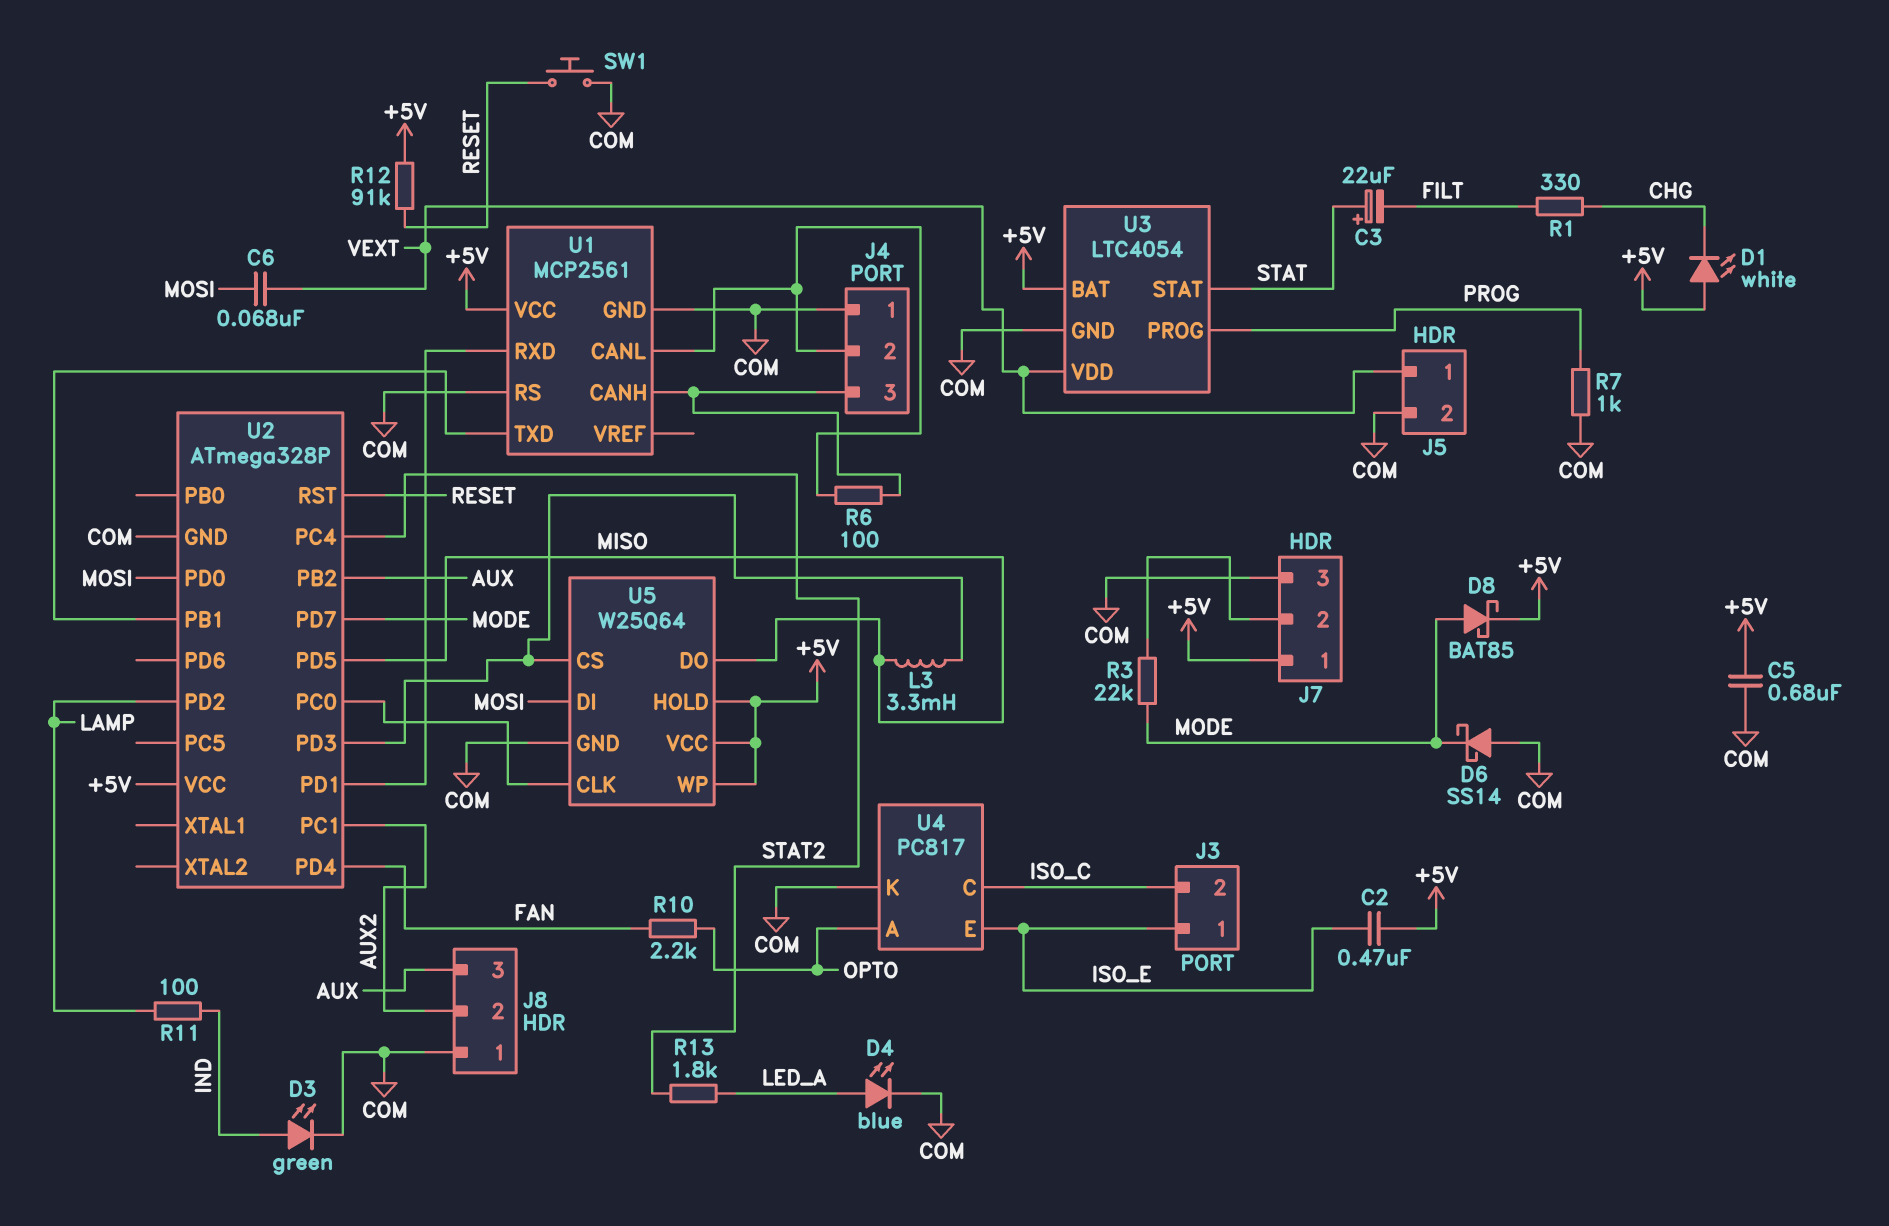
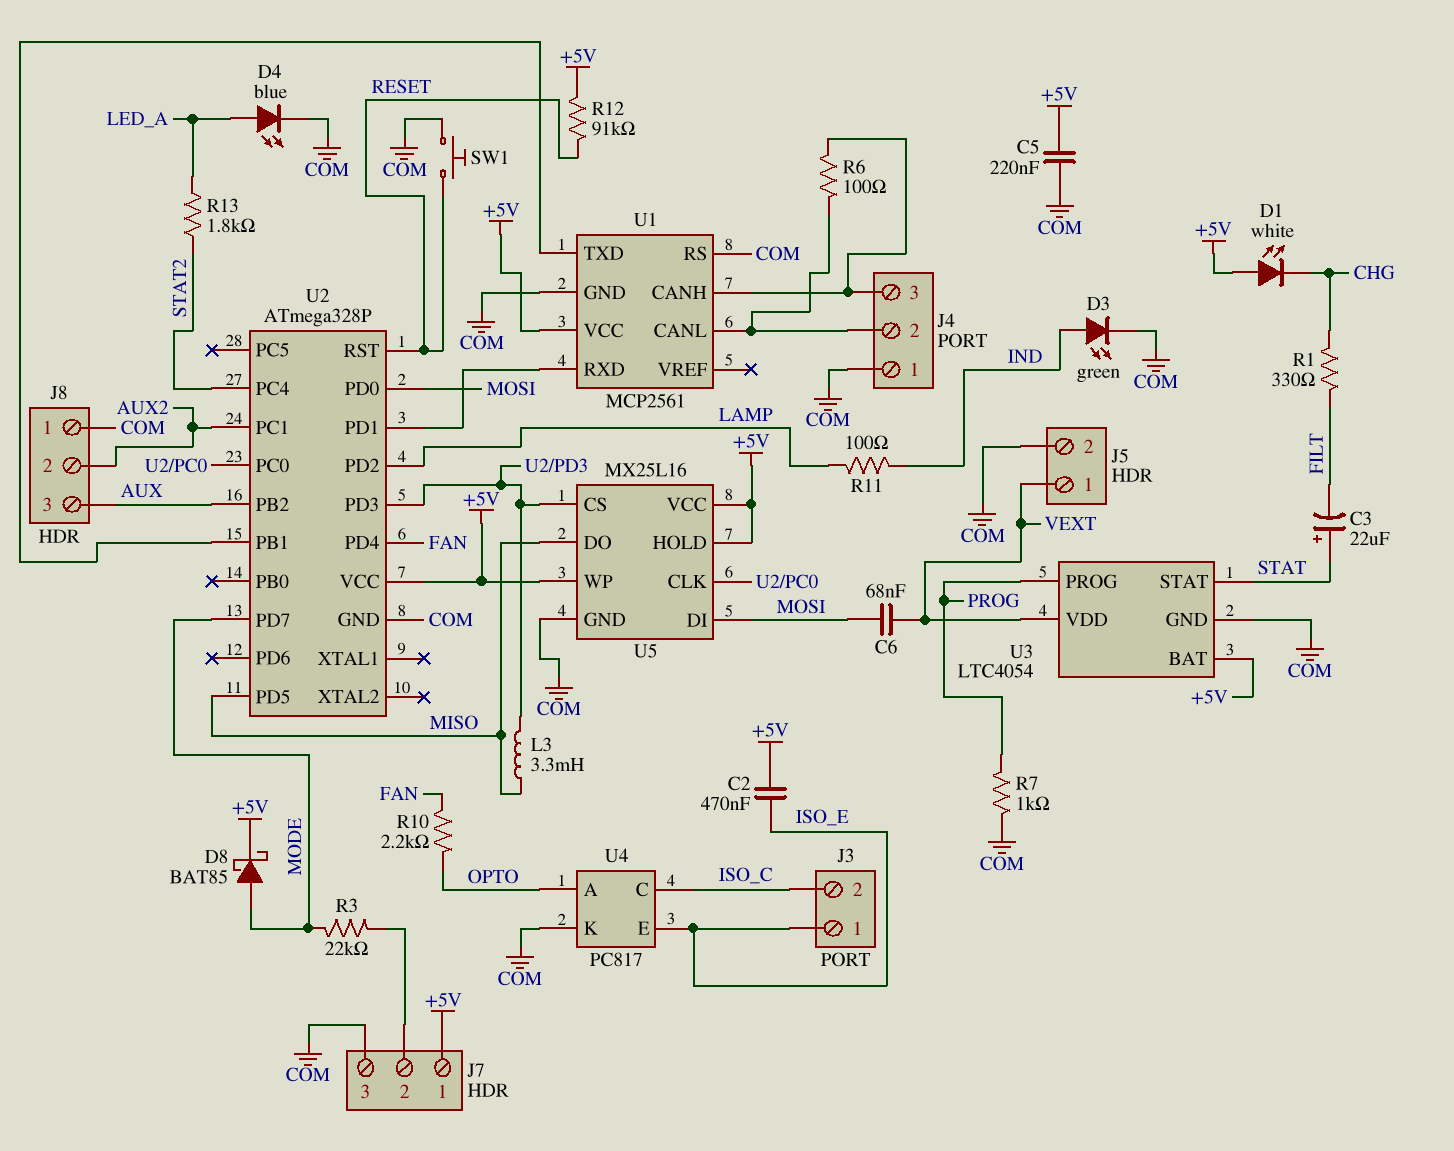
C5: 680nF (+5V, COM) -> 220nF (+5V, COM)
D6: schottky SS14 (A COM, K MODE) -> none
U5: W25Q64 -> MX25L16

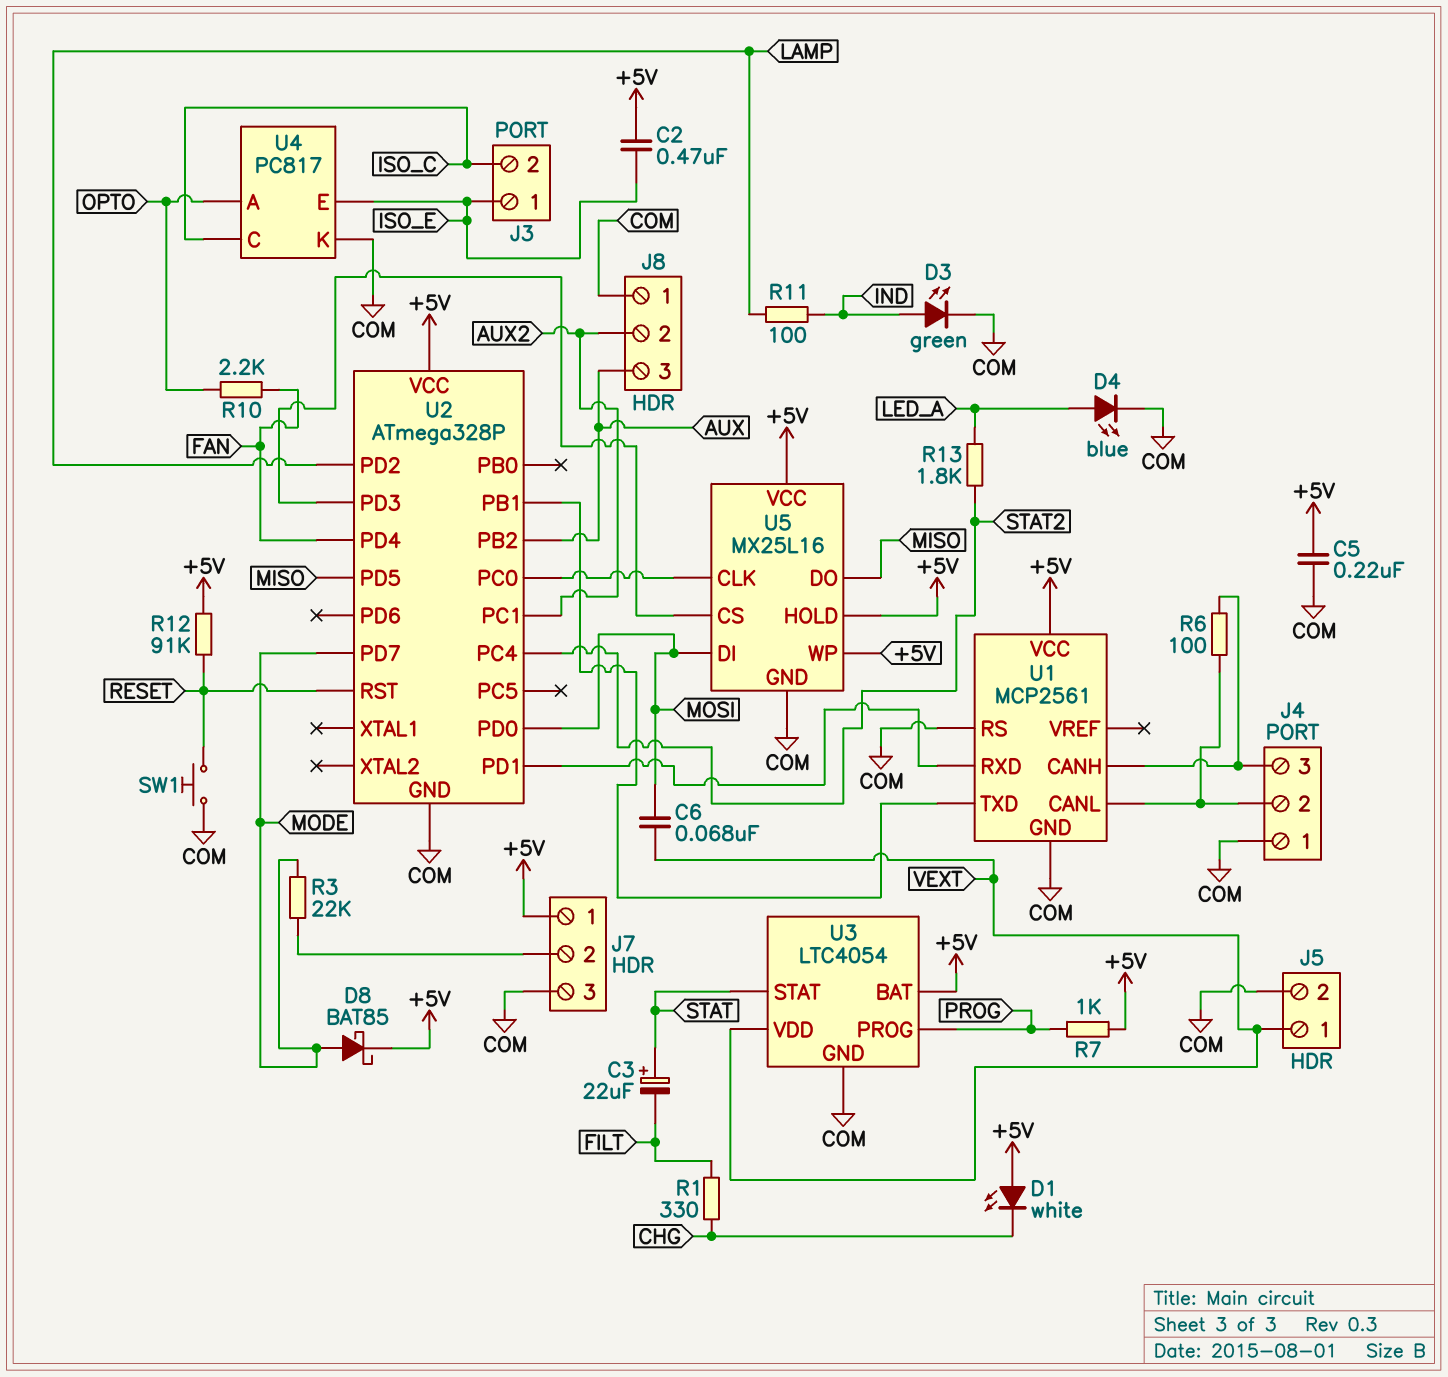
L3: 3.3mH (MISO, U2/PD3) -> none
R7: 1k (COM, PROG) -> 1k (+5V, PROG)

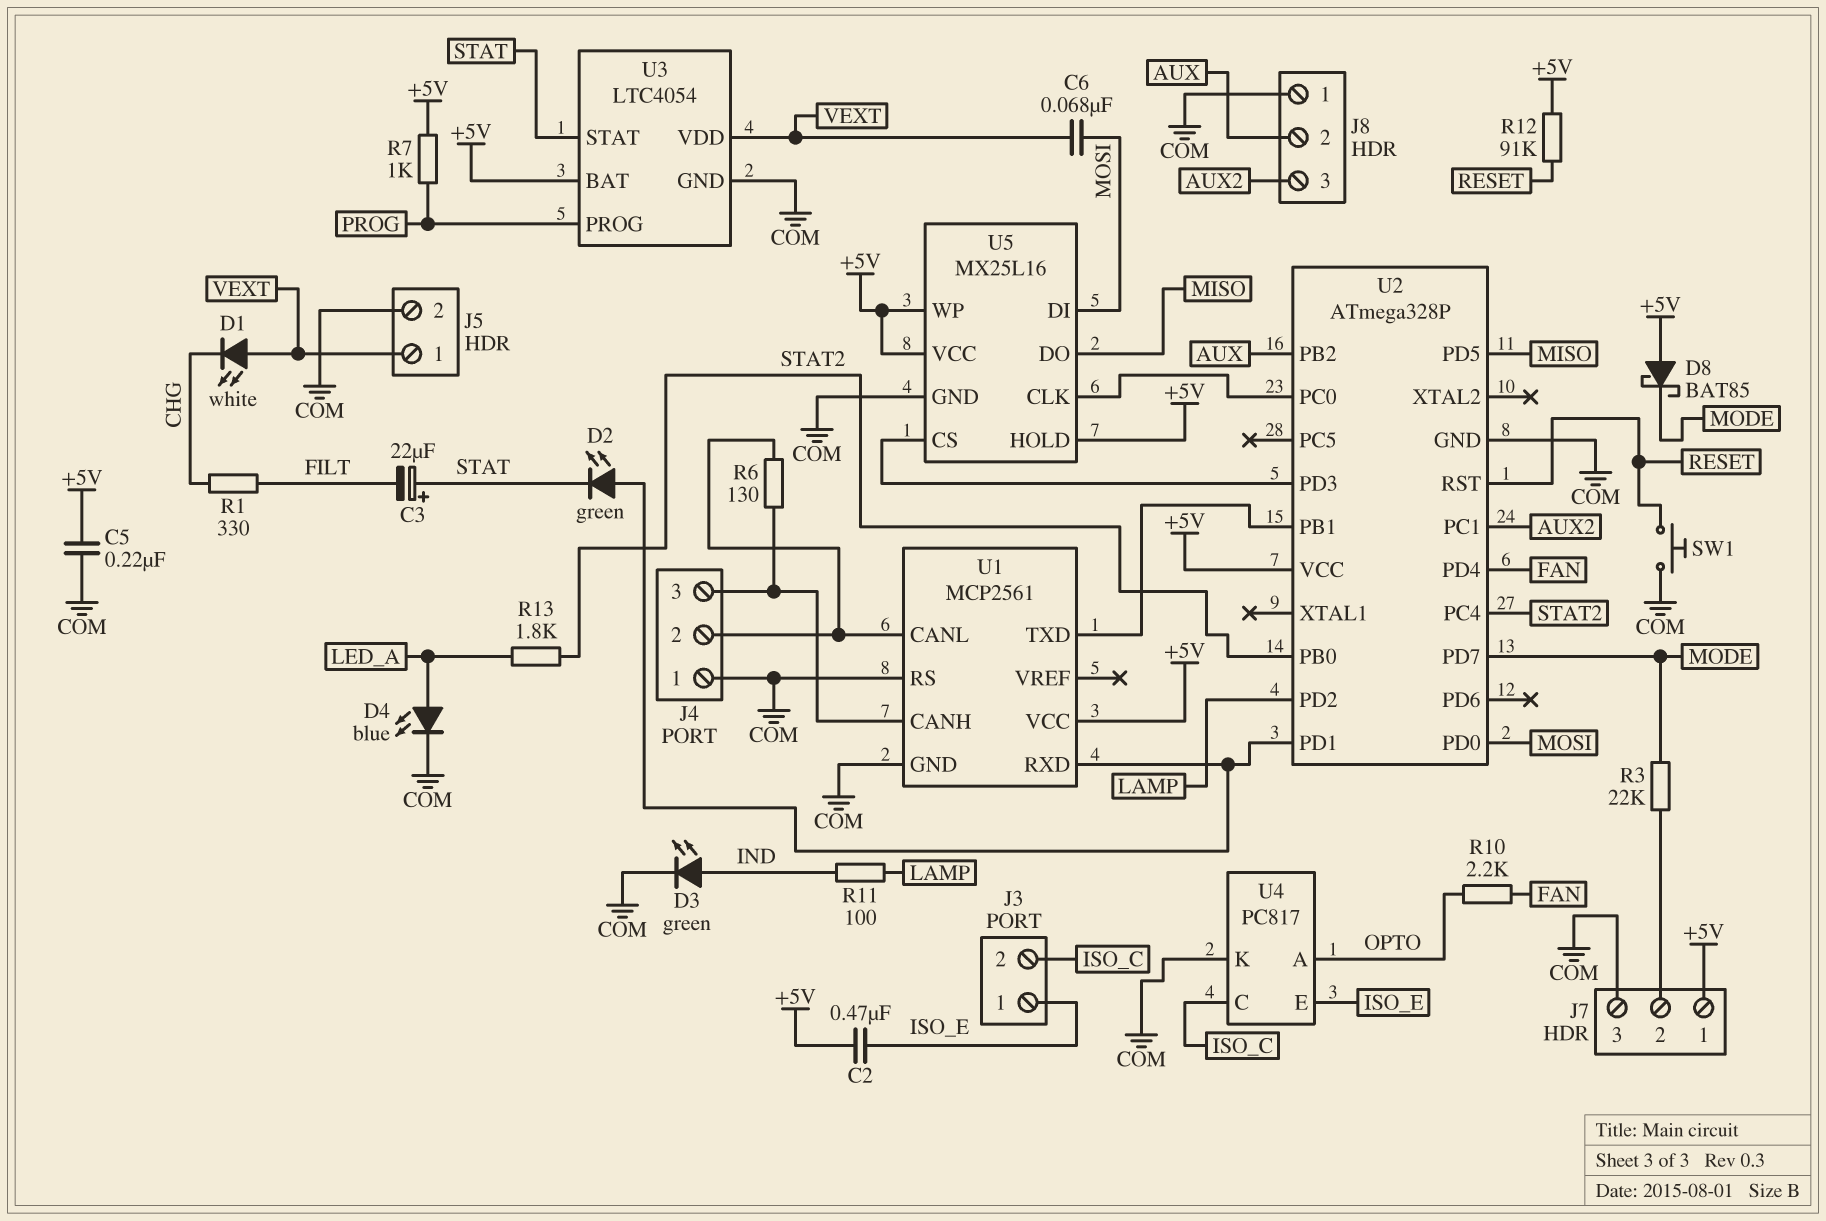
D1: LED white (A +5V, K CHG) -> LED white (A VEXT, K CHG)
D2: none -> LED green (A U1/RXD, K STAT)
D8: schottky BAT85 (A MODE, K +5V) -> schottky BAT85 (A +5V, K MODE)
J8 pin 2: AUX2 -> AUX
J8 pin 3: AUX -> AUX2
R6: 100 (J4/2, J4/3) -> 130 (J4/2, J4/3)
U2 pin PB0: none -> STAT2

